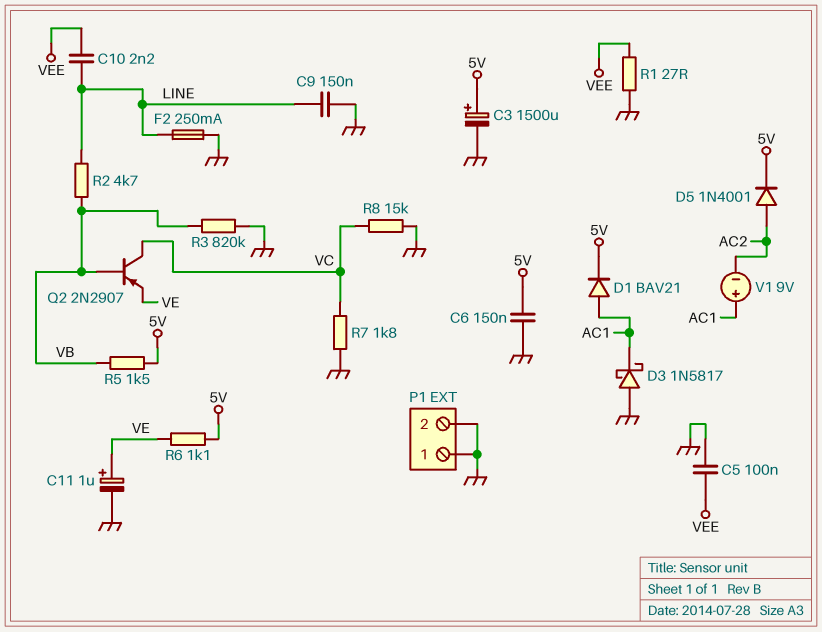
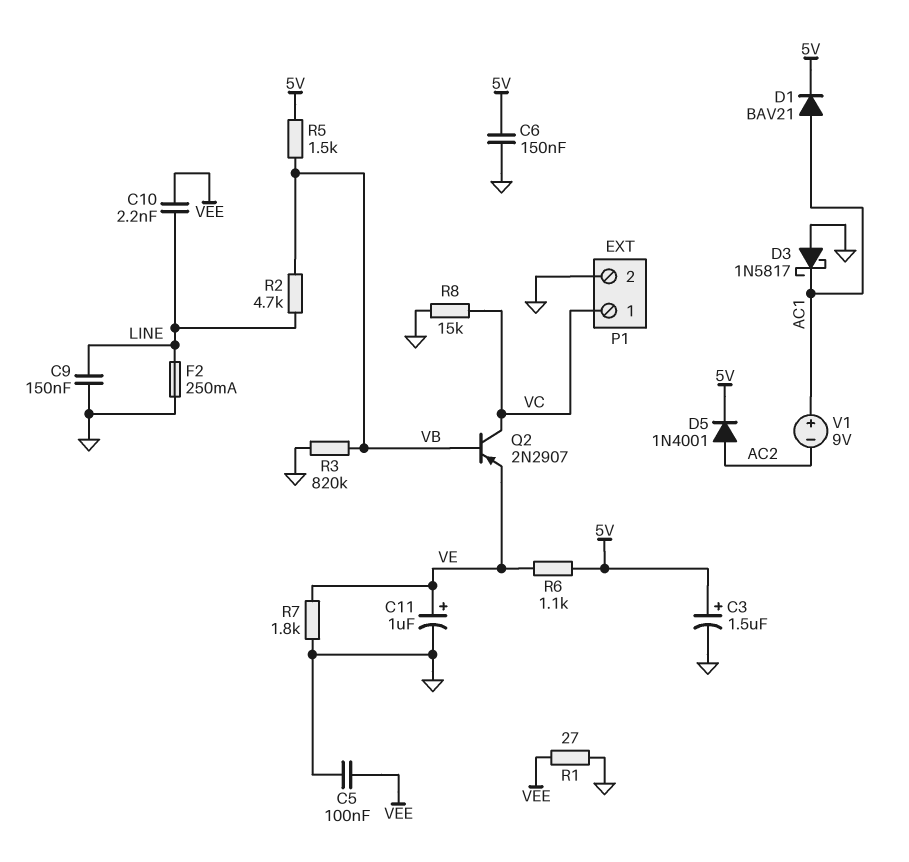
C3: 1500uF (plus 5V, minus GND) -> 1.5uF (plus 5V, minus GND)
P1 pin 1: GND -> VC
R7: 1.8k (GND, VC) -> 1.8k (GND, VE)

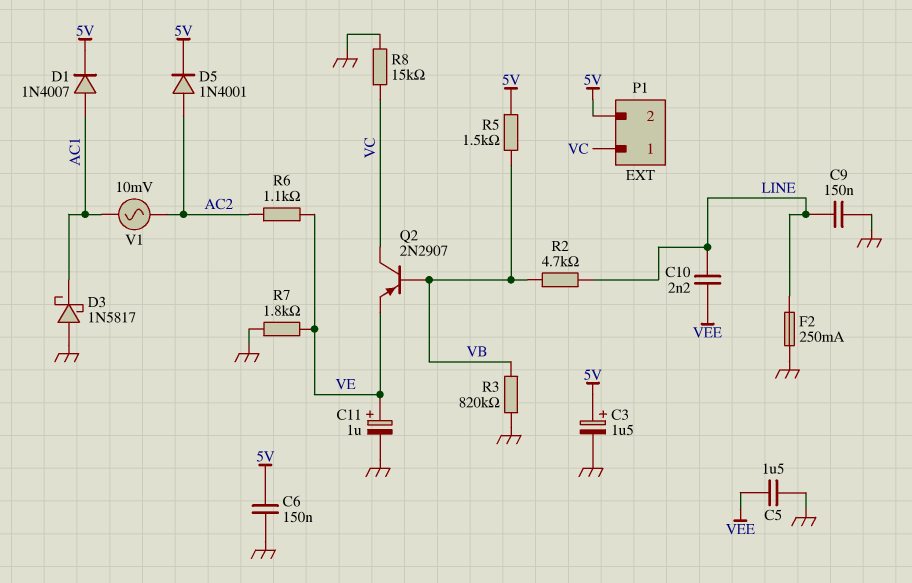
C5: 100nF (GND, VEE) -> 1.5uF (GND, VEE)
D1: diode BAV21 (A AC1, K 5V) -> diode 1N4007 (A AC1, K 5V)
P1 pin 2: GND -> 5V
R1: 27 (GND, VEE) -> none
R6: 1.1k (5V, VE) -> 1.1k (AC2, VE)
V1: 9V (plus AC1, minus AC2) -> AC 10mV (AC1, AC2)

